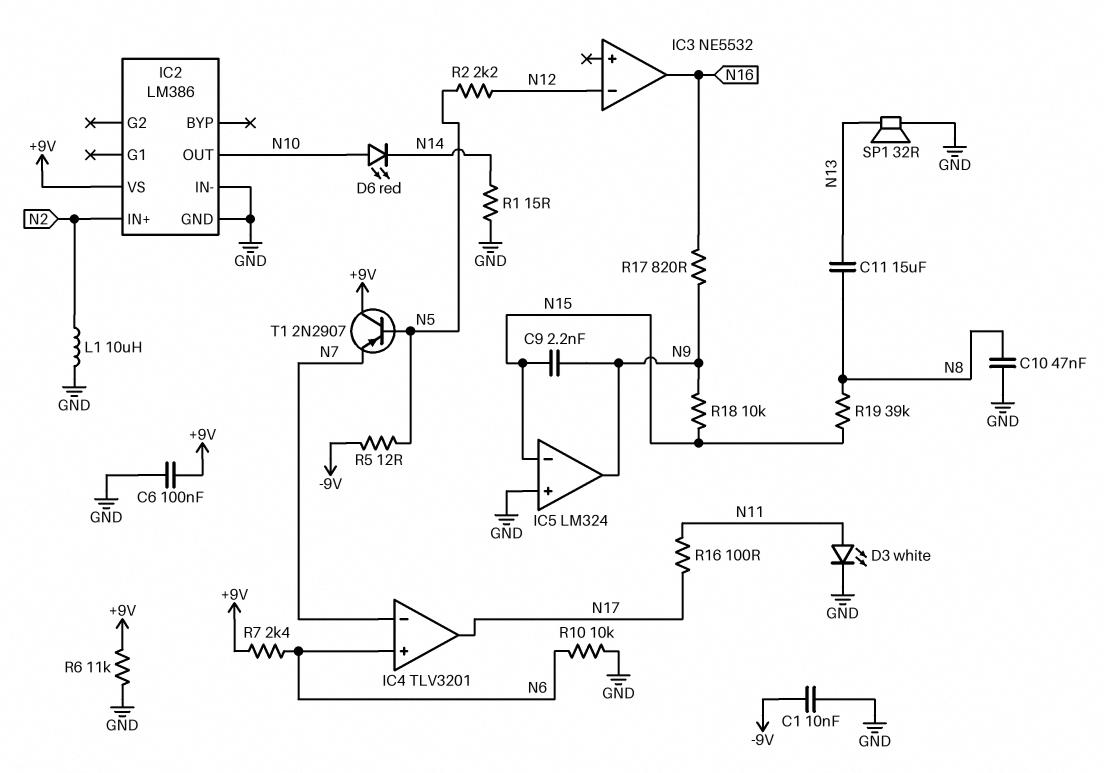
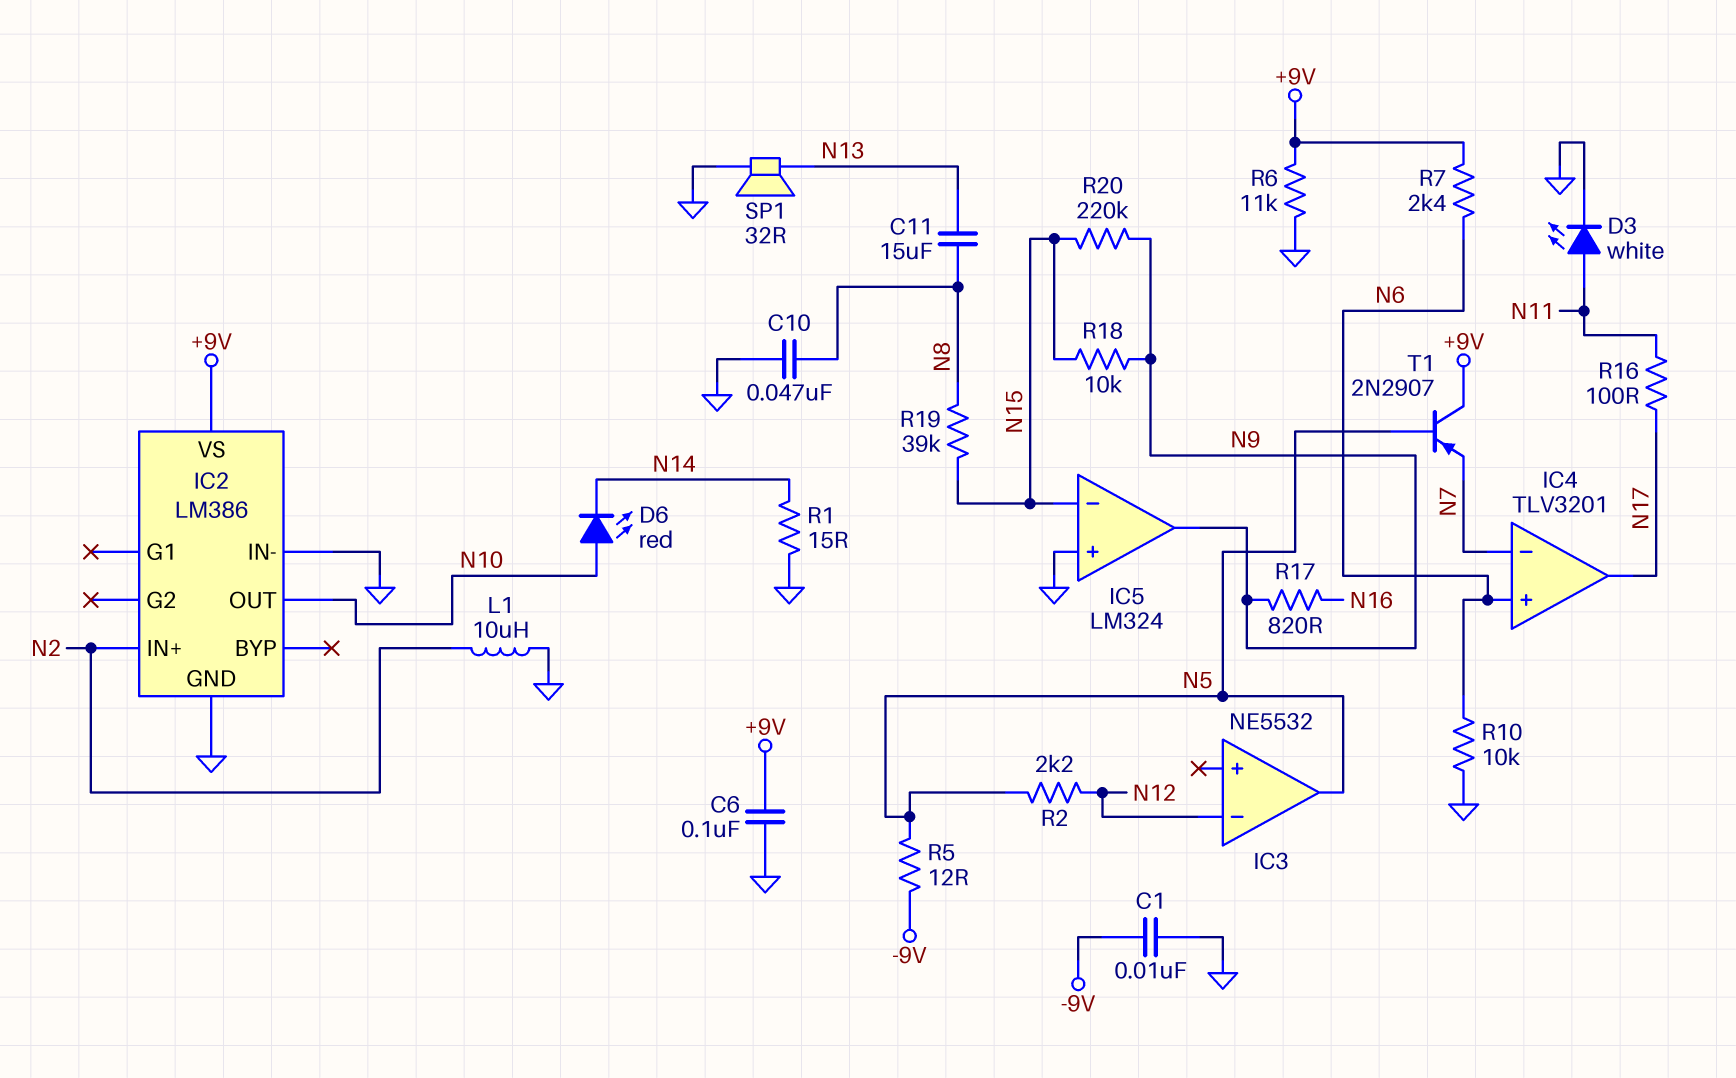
C9: 2.2nF (N9, N15) -> none
IC3 pin out: N16 -> N5
R20: none -> 220k (N9, N15)

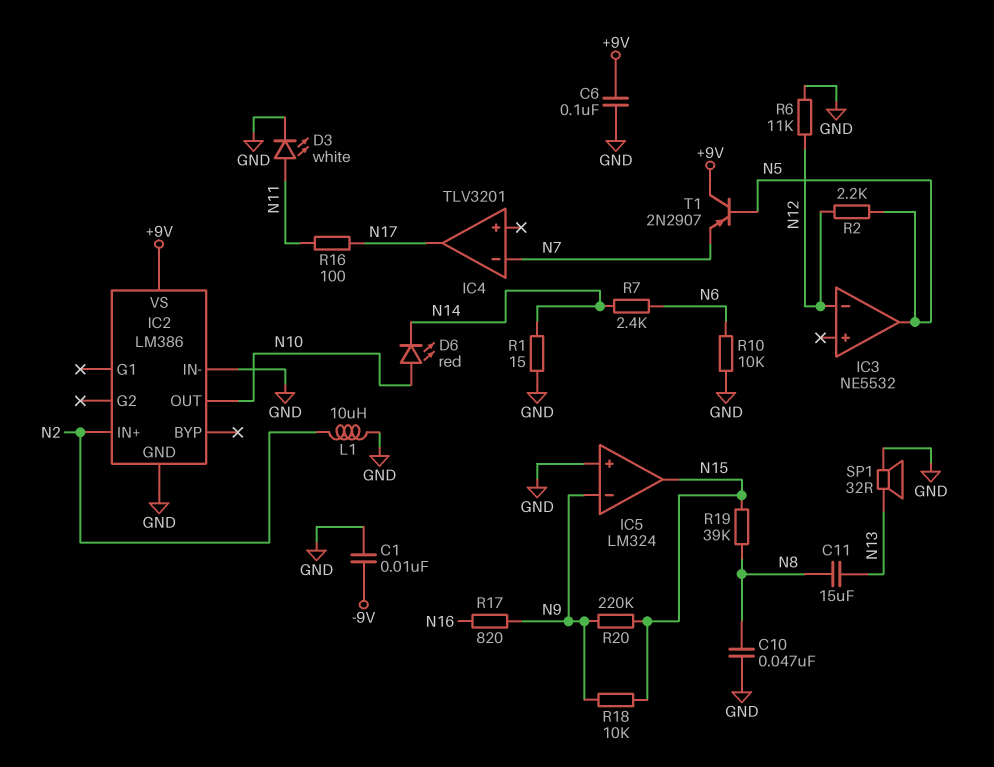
IC4 pin in+: N6 -> none
IC5 pin in-: N15 -> N9
IC5 pin out: N9 -> N15
R5: 12 (-9V, N5) -> none
R6: 11k (+9V, GND) -> 11k (GND, N12)
R7: 2.4k (+9V, N6) -> 2.4k (N6, N14)

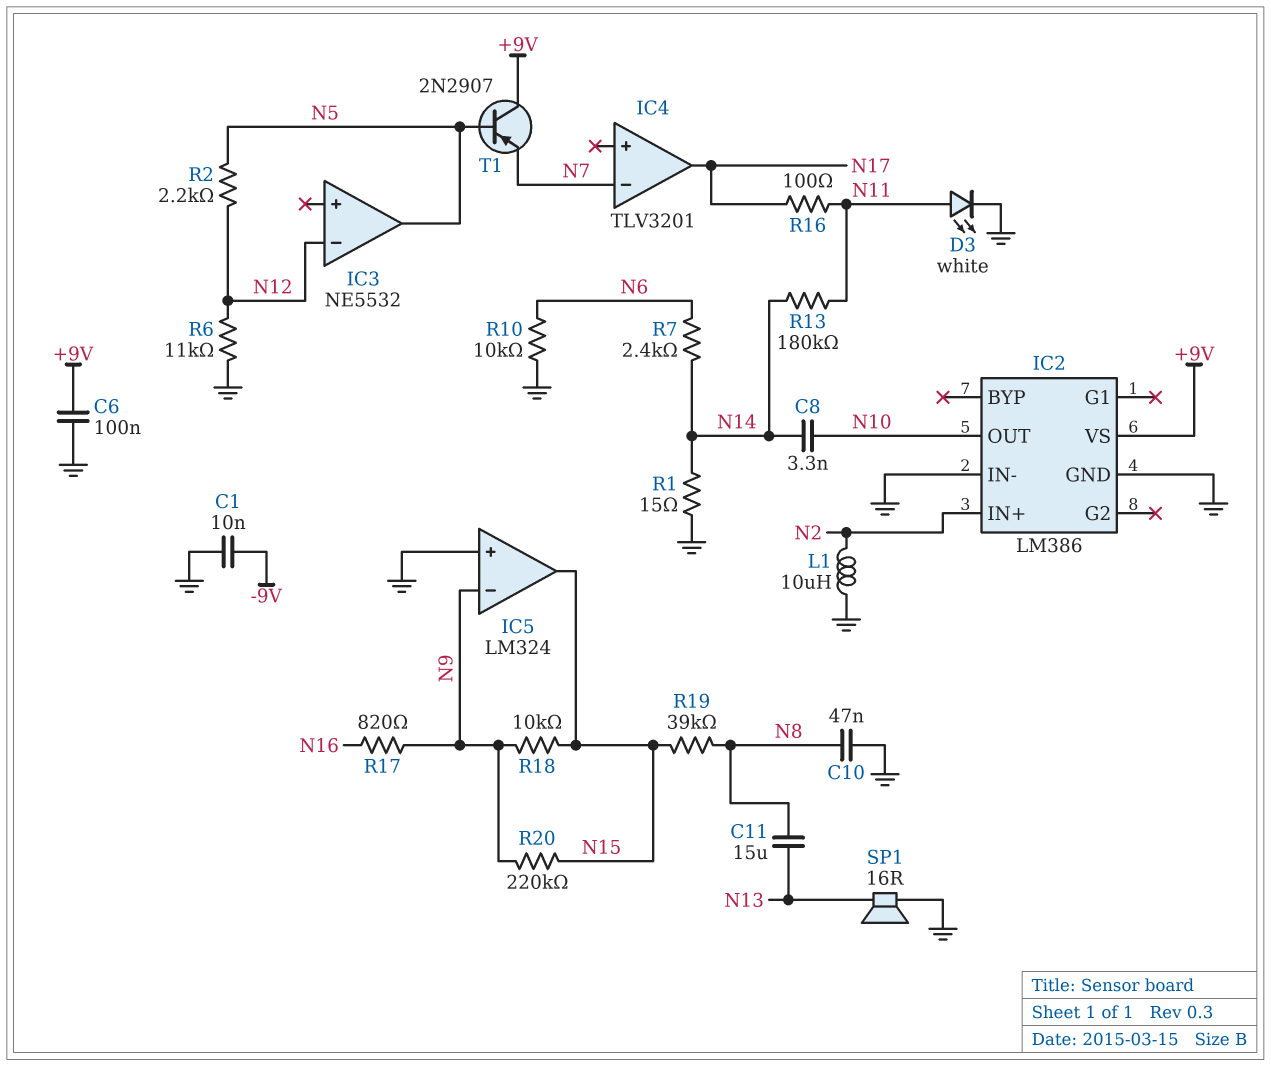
C8: none -> 3.3nF (N10, N14)
D6: LED red (A N10, K N14) -> none
R13: none -> 180k (N11, N14)
SP1: speaker 32R (GND, N13) -> speaker 16R (GND, N13)

